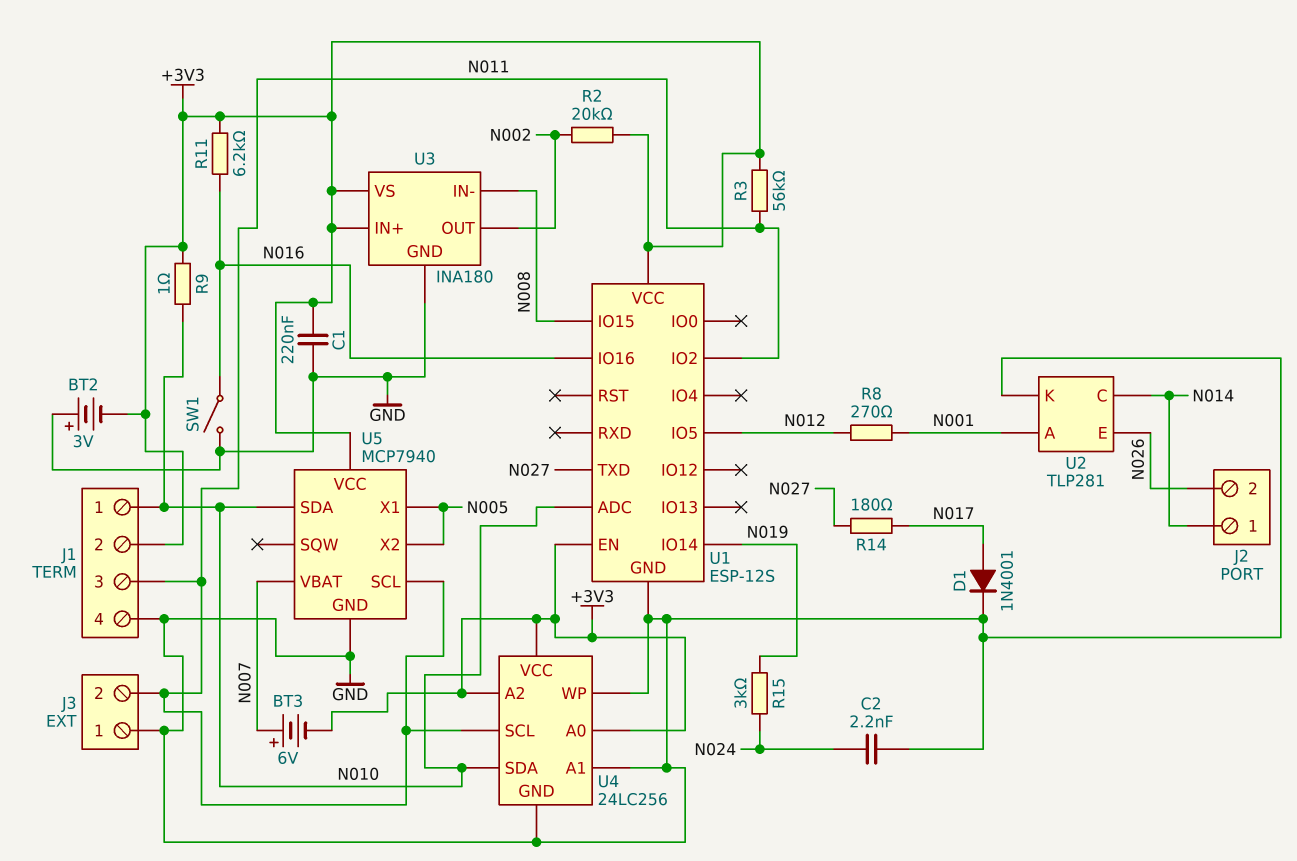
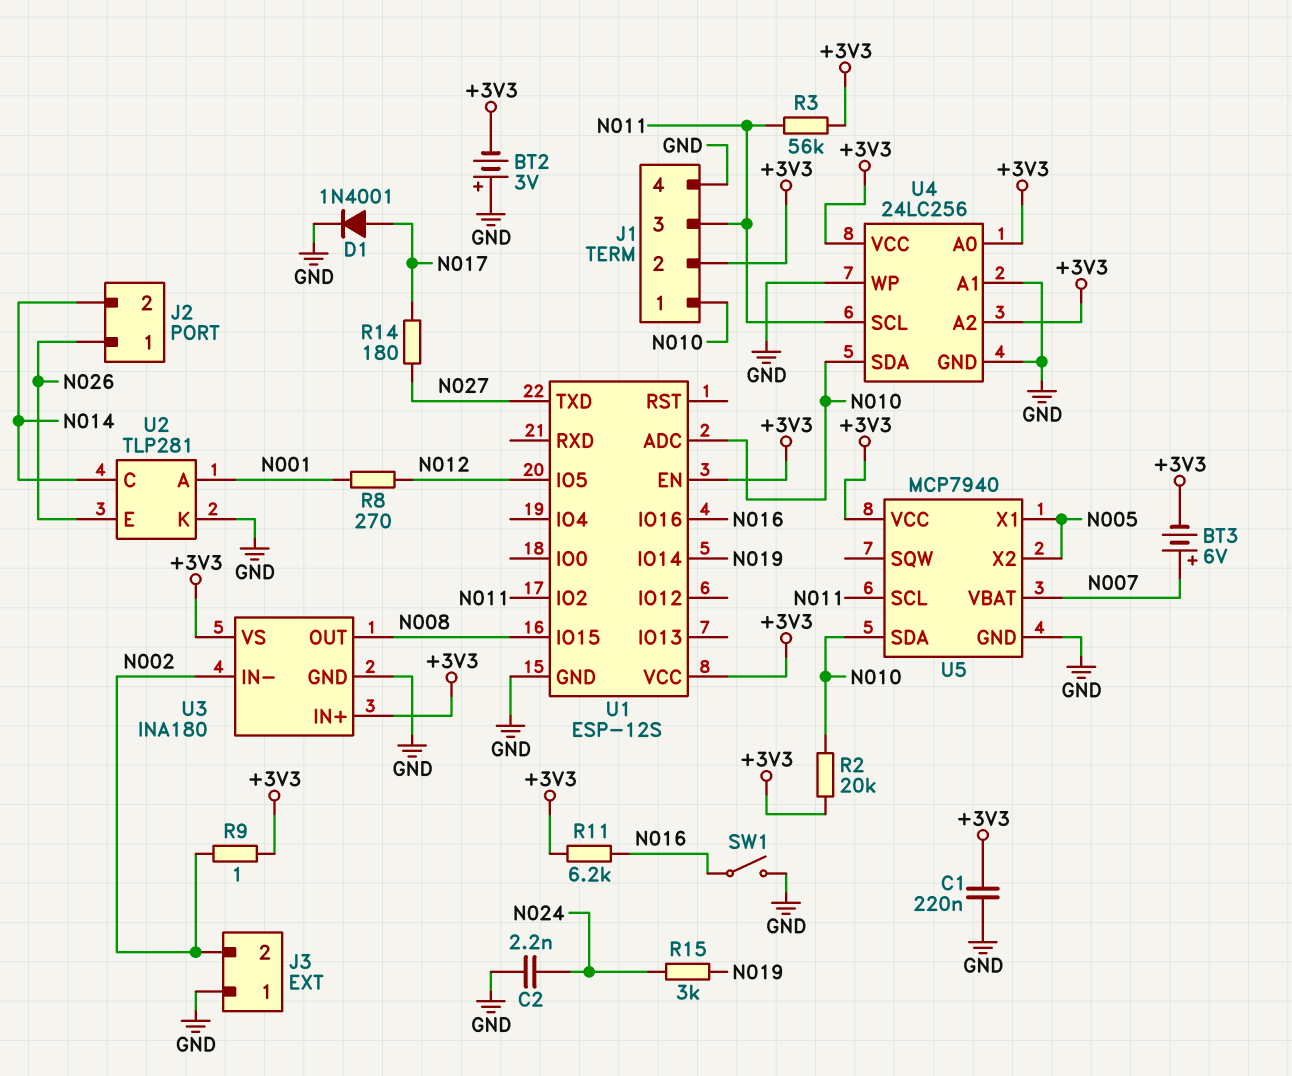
J2 pin 1: N014 -> N026
J2 pin 2: N026 -> N014
J3 pin 2: N011 -> N002
R2: 20k (+3V3, N002) -> 20k (+3V3, N010)
R9: 1 (+3V3, N010) -> 1 (+3V3, N002)
U3 pin IN-: N008 -> N002
U3 pin OUT: N002 -> N008

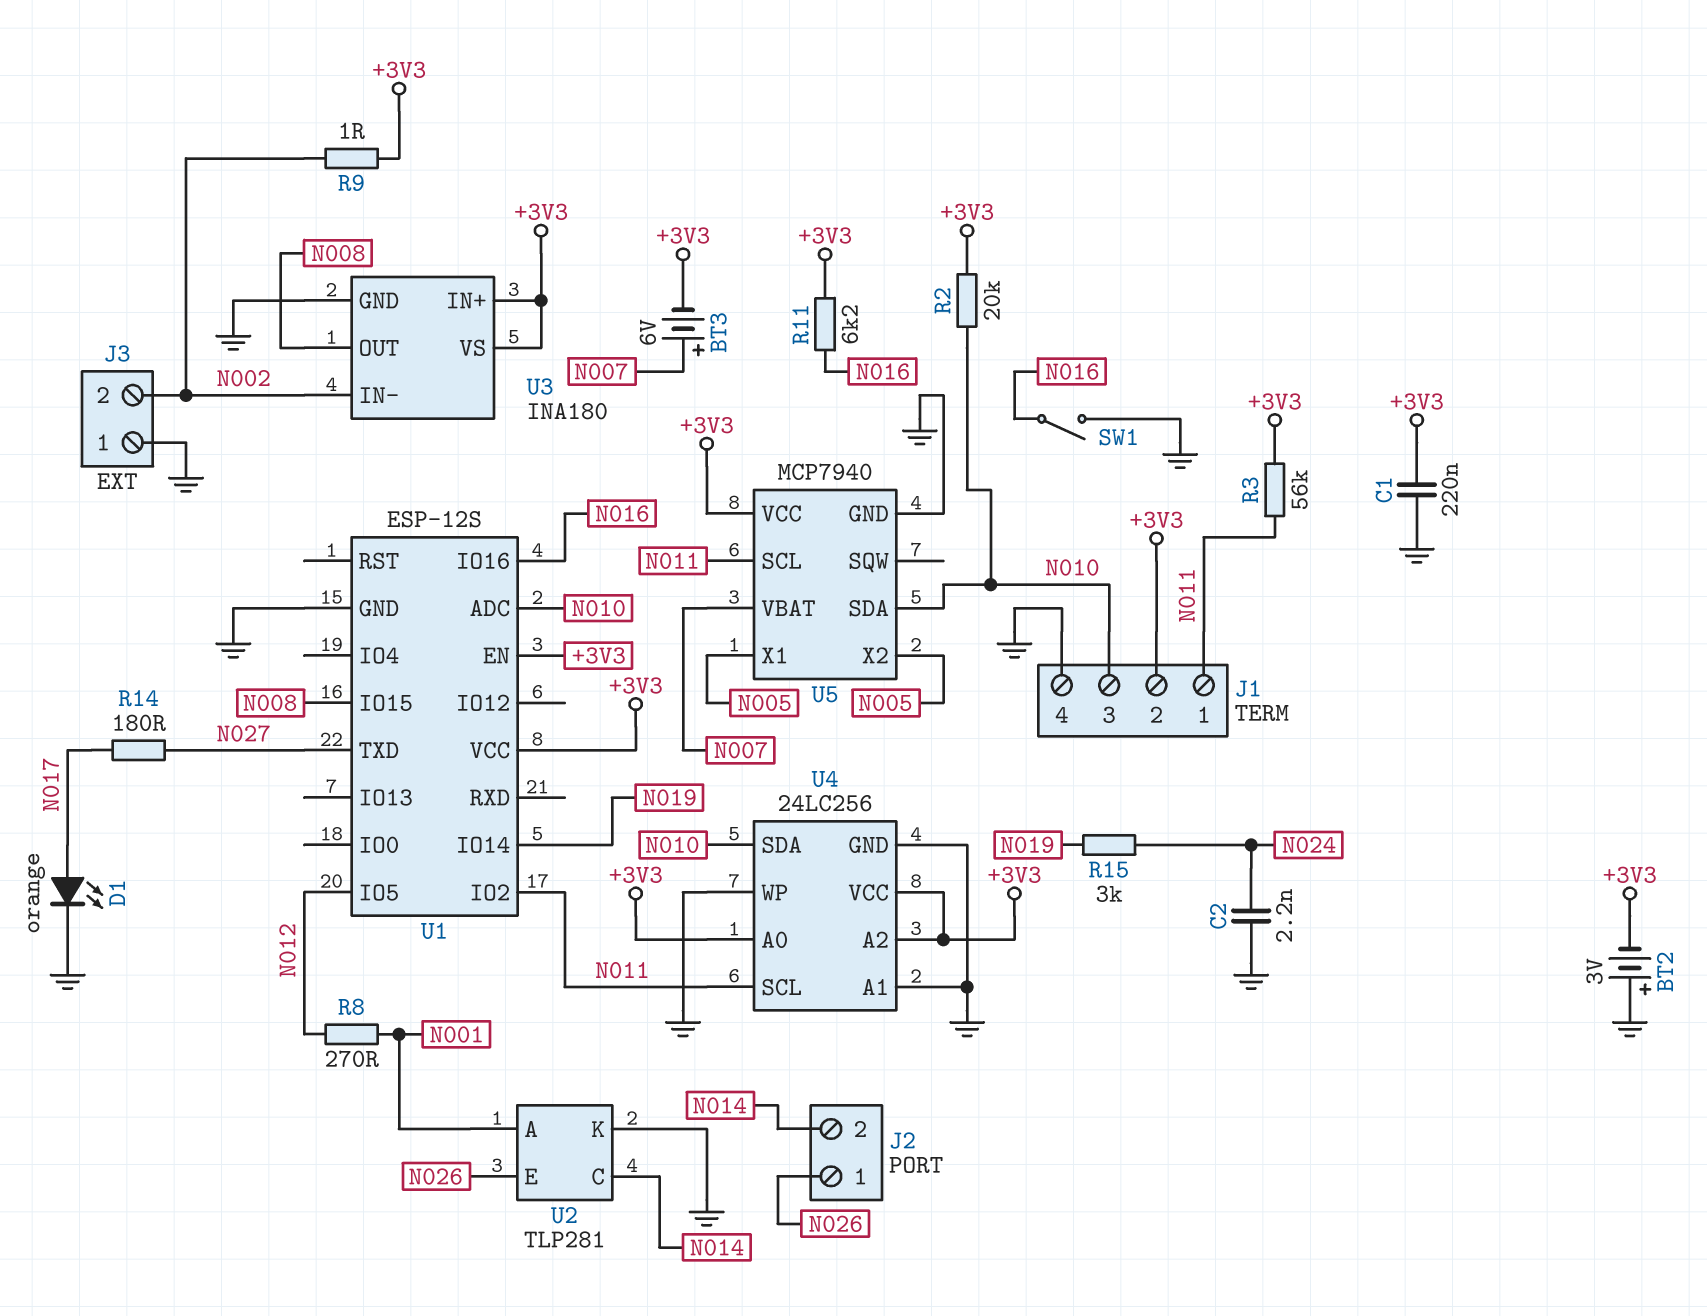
D1: diode 1N4001 (A N017, K GND) -> LED orange (A N017, K GND)
J1 pin 1: N010 -> N011
J1 pin 3: N011 -> N010

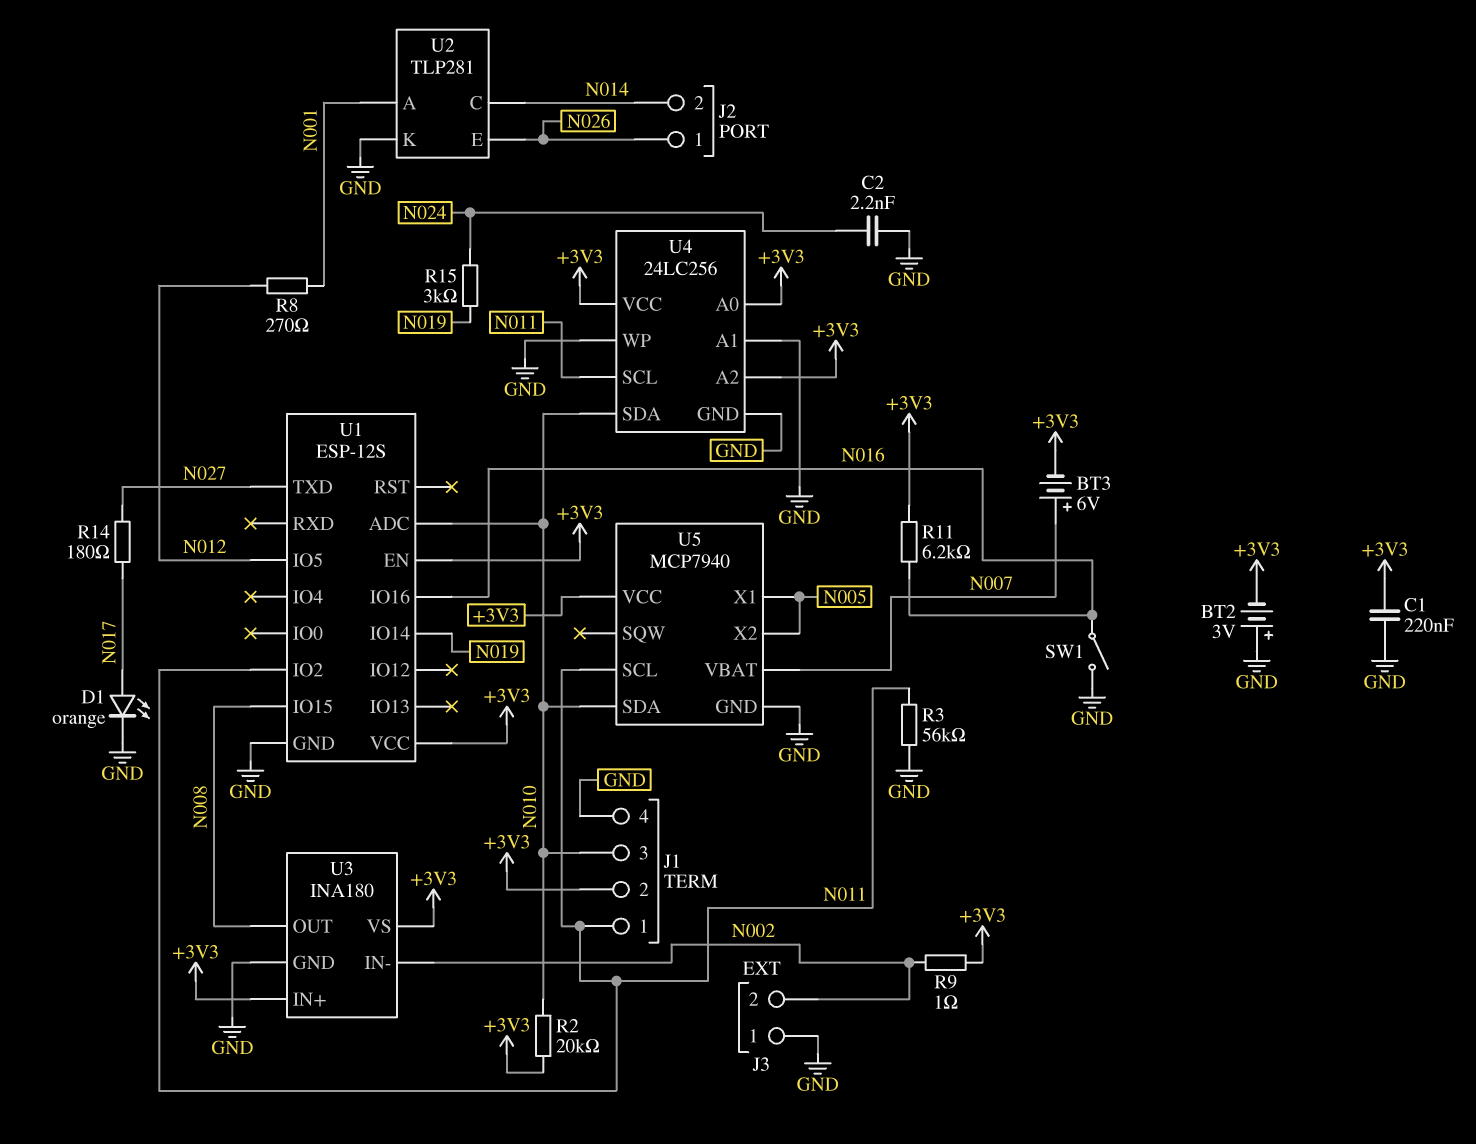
R3: 56k (+3V3, N011) -> 56k (GND, N011)

